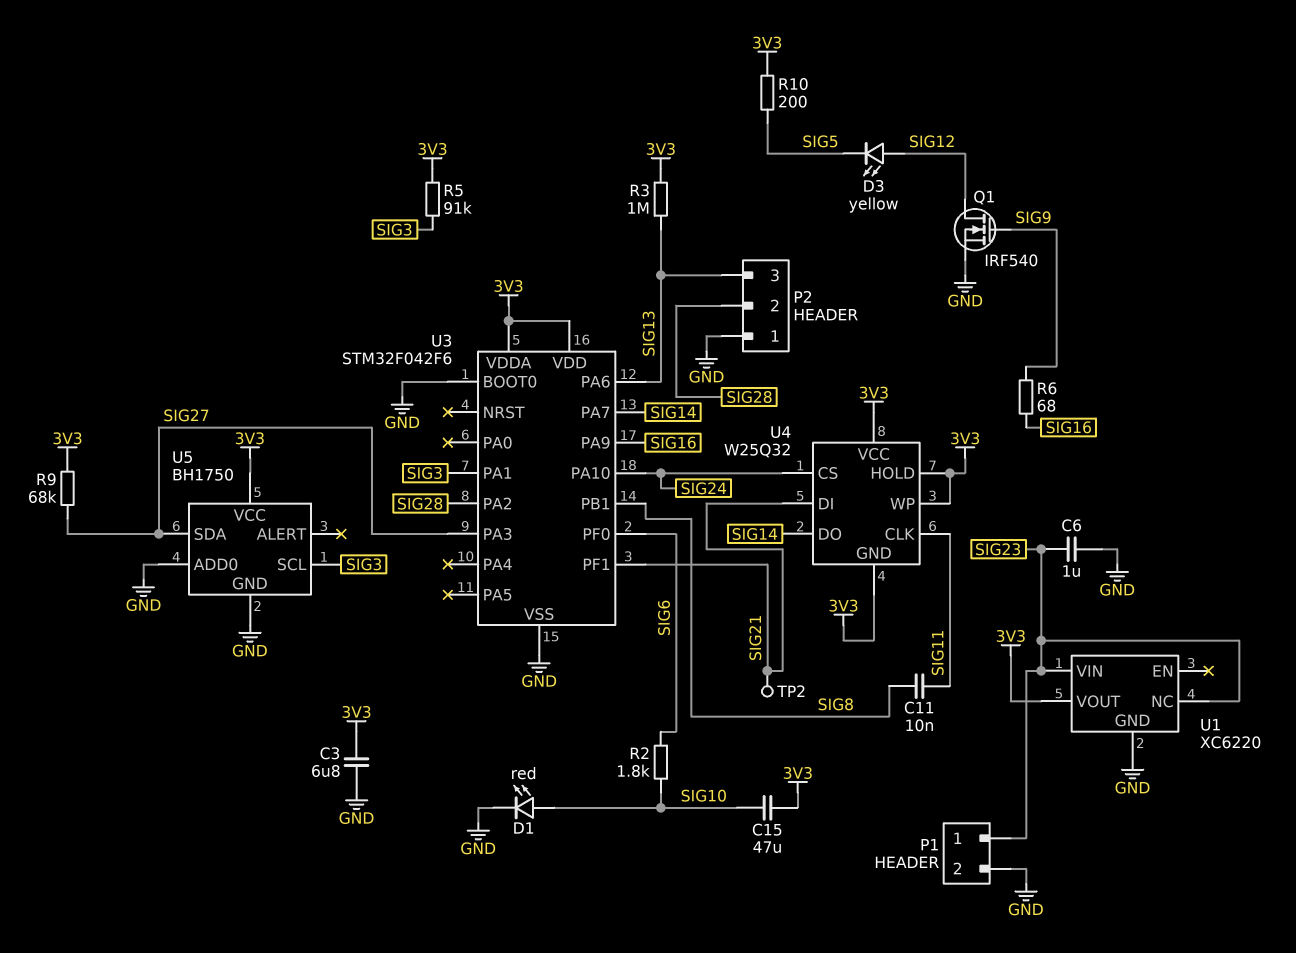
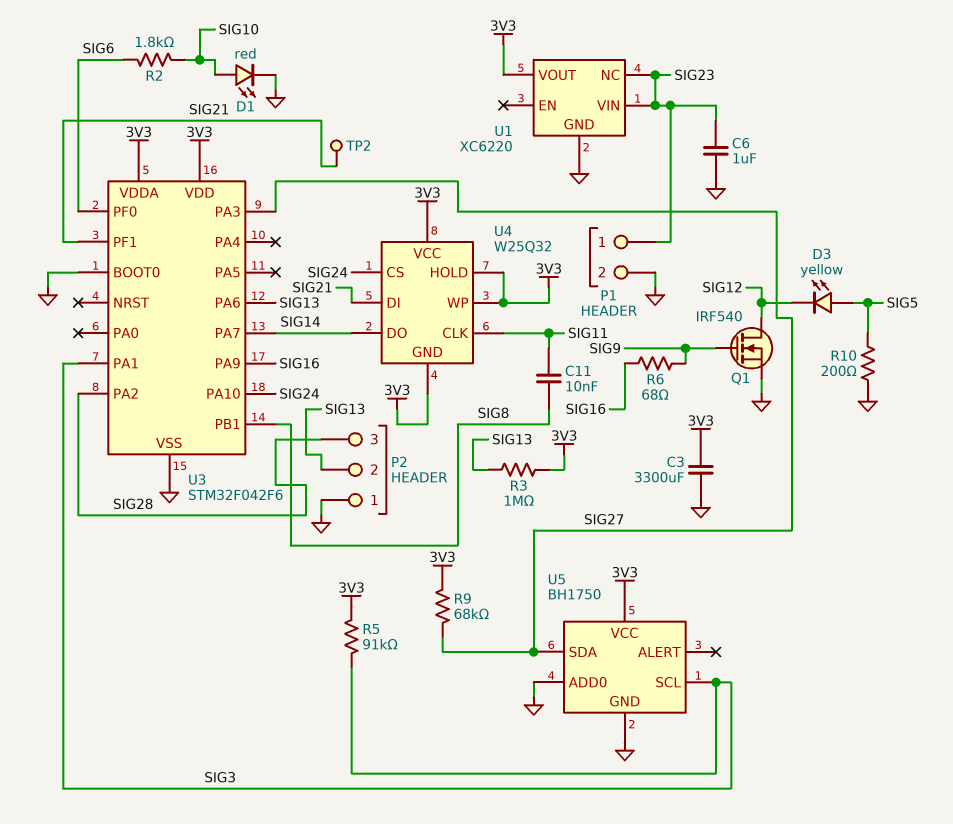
C3: 6.8uF (3V3, GND) -> 3300uF (3V3, GND)
C15: 47uF (3V3, SIG10) -> none
D3: LED yellow (A SIG12, K SIG5) -> LED yellow (A SIG5, K SIG12)
P2 pin 2: SIG28 -> SIG13
P2 pin 3: SIG13 -> SIG28
R10: 200 (3V3, SIG5) -> 200 (GND, SIG5)

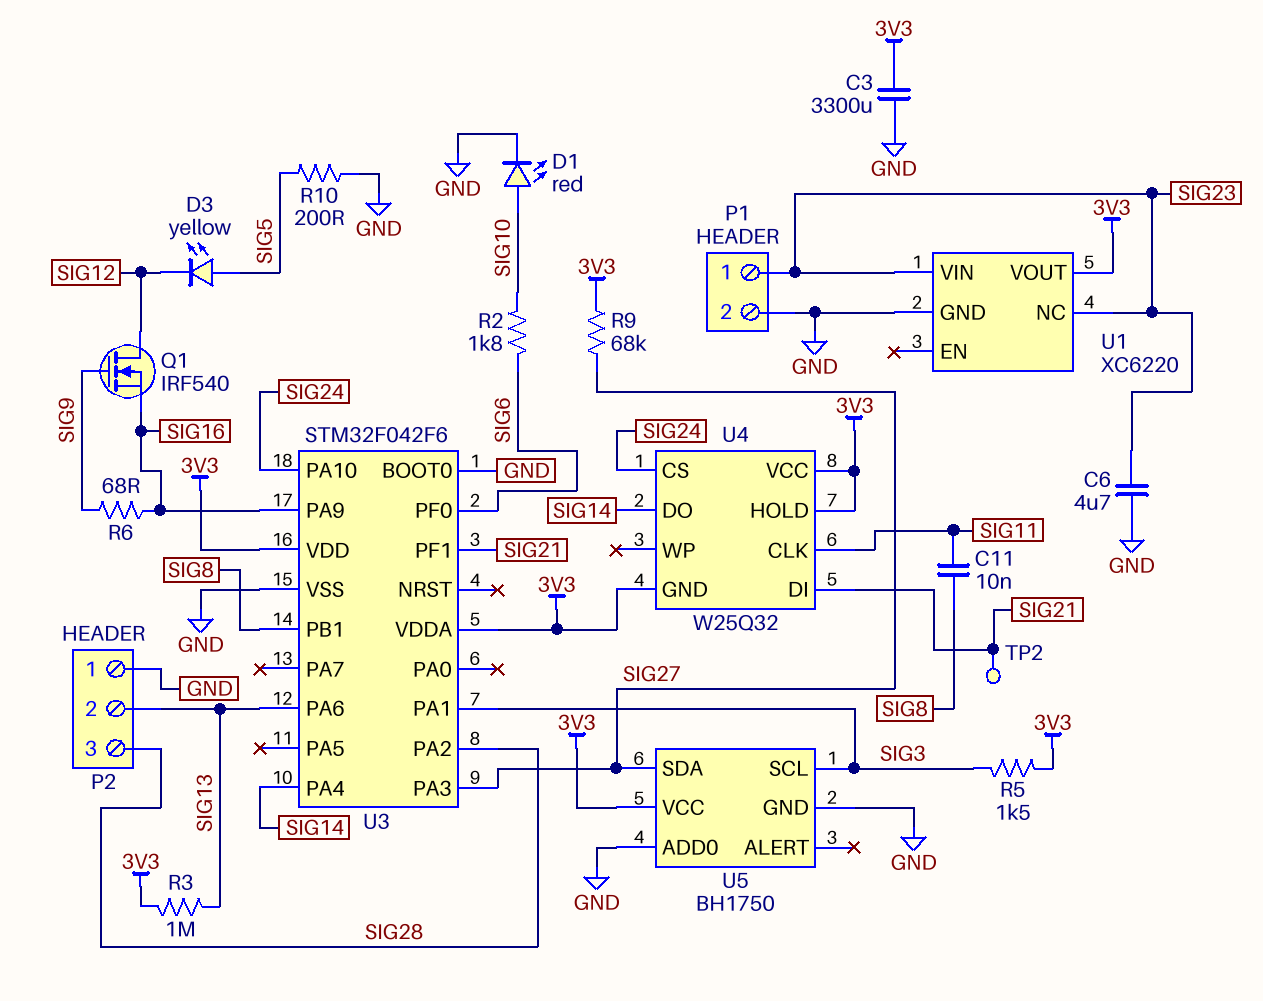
C6: 1uF (GND, SIG23) -> 4.7uF (GND, SIG23)
Q1: NMOS IRF540 (G SIG9, D SIG12, S GND) -> NMOS IRF540 (G SIG9, D SIG12, S SIG16)
R5: 91k (3V3, SIG3) -> 1.5k (3V3, SIG3)
U3 pin PA4: none -> SIG14
U3 pin PA7: SIG14 -> none
U4 pin WP: 3V3 -> none

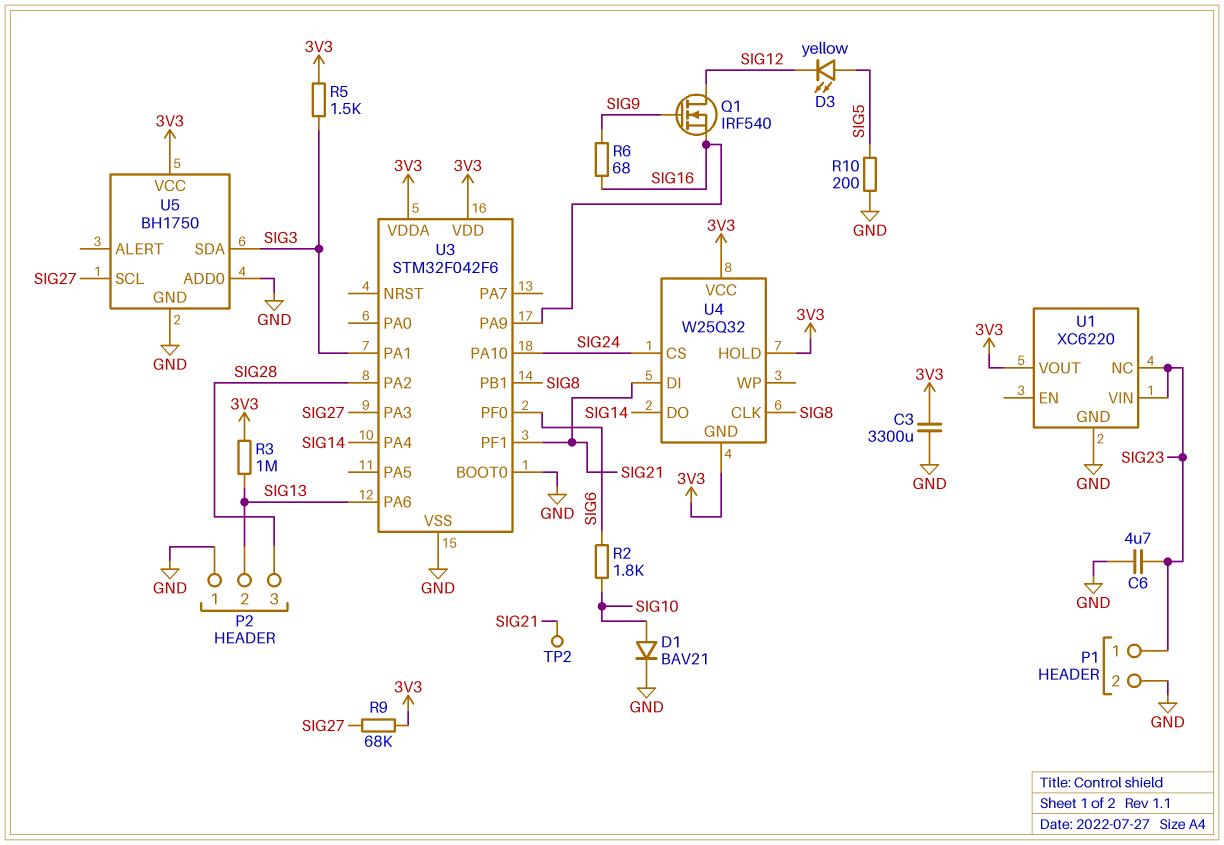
C11: 10nF (SIG8, SIG11) -> none
D1: LED red (A SIG10, K GND) -> diode BAV21 (A SIG10, K GND)
U4 pin CLK: SIG11 -> SIG8
U5 pin SCL: SIG3 -> SIG27
U5 pin SDA: SIG27 -> SIG3

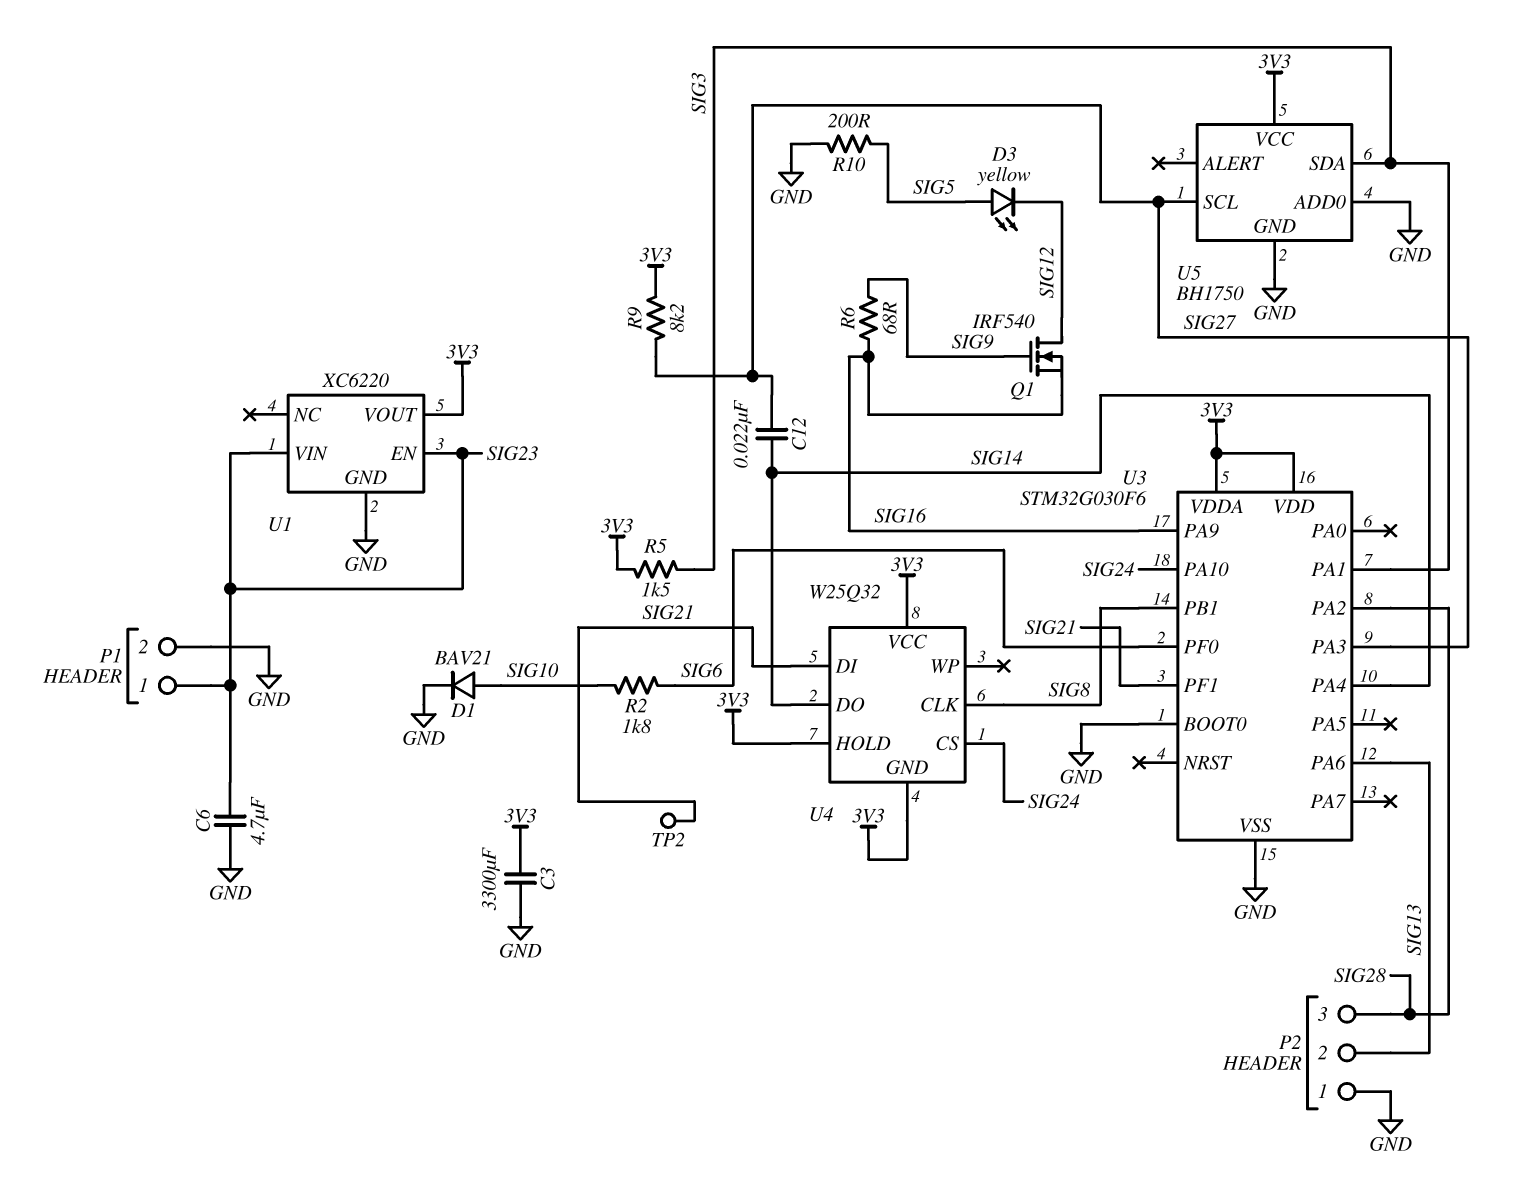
C12: none -> 22nF (SIG14, SIG27)
R3: 1M (3V3, SIG13) -> none
R9: 68k (3V3, SIG27) -> 8.2k (3V3, SIG27)
U1 pin EN: none -> SIG23
U1 pin NC: SIG23 -> none
U3: STM32F042F6 -> STM32G030F6

